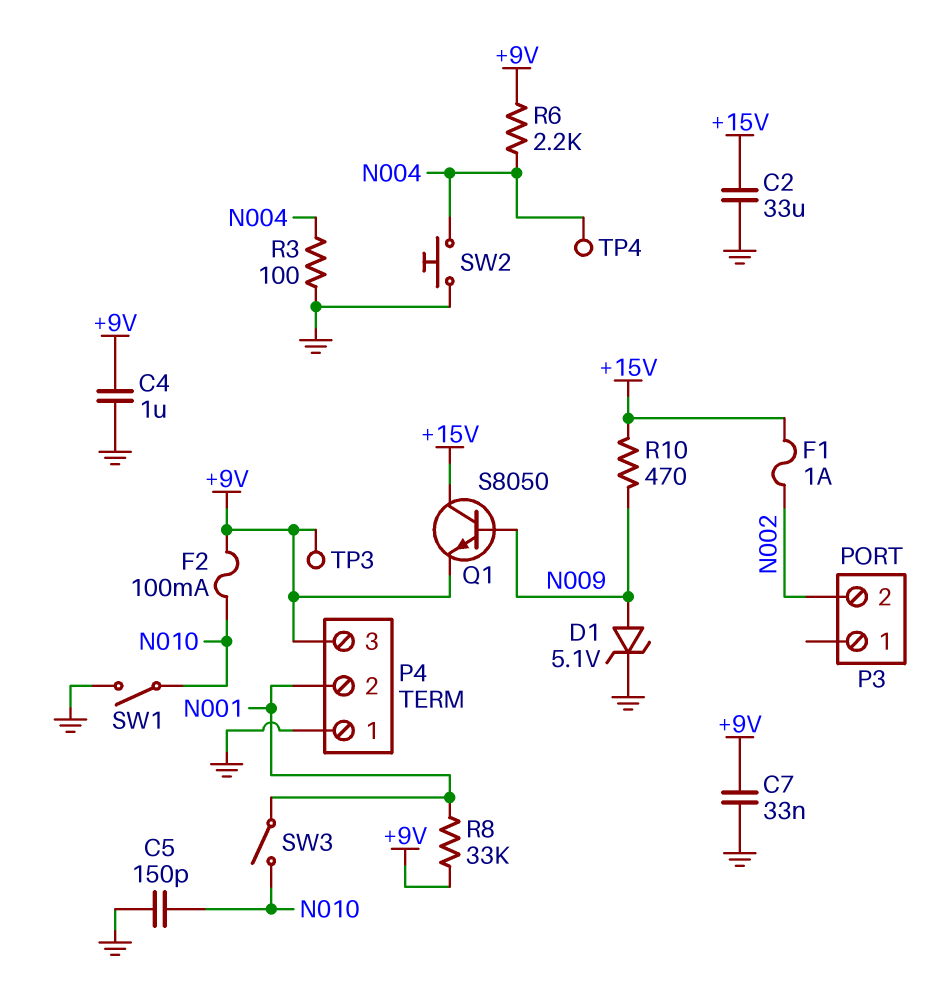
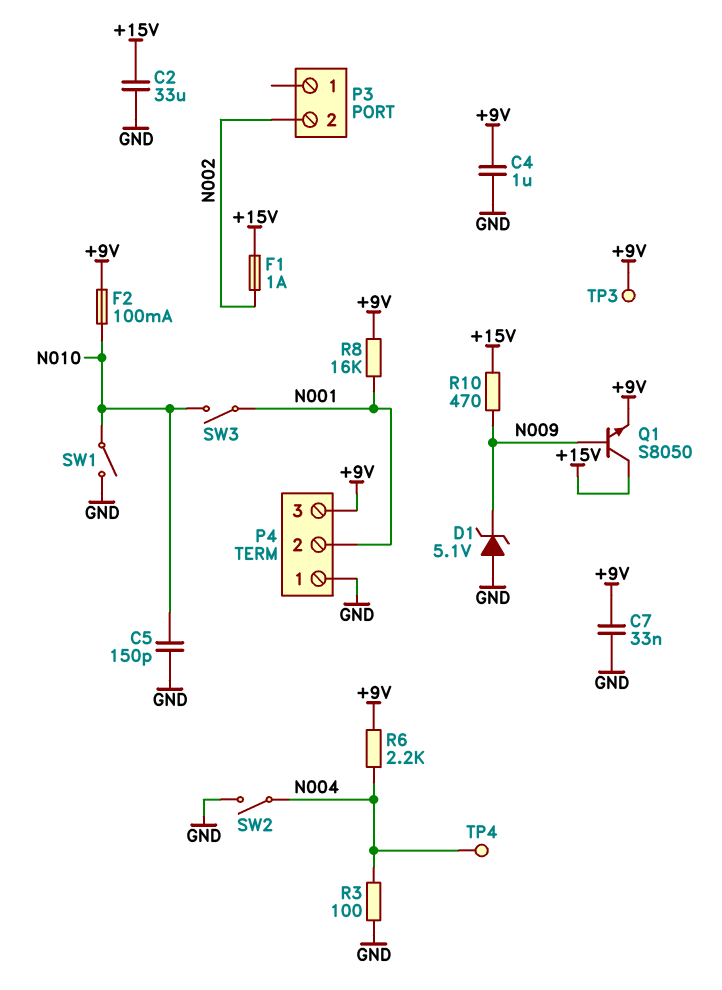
D1: zener 5.1V (A N009, K GND) -> zener 5.1V (A GND, K N009)
R8: 33k (+9V, N001) -> 16k (+9V, N001)
SW2: button (GND, N004) -> switch (GND, N004)

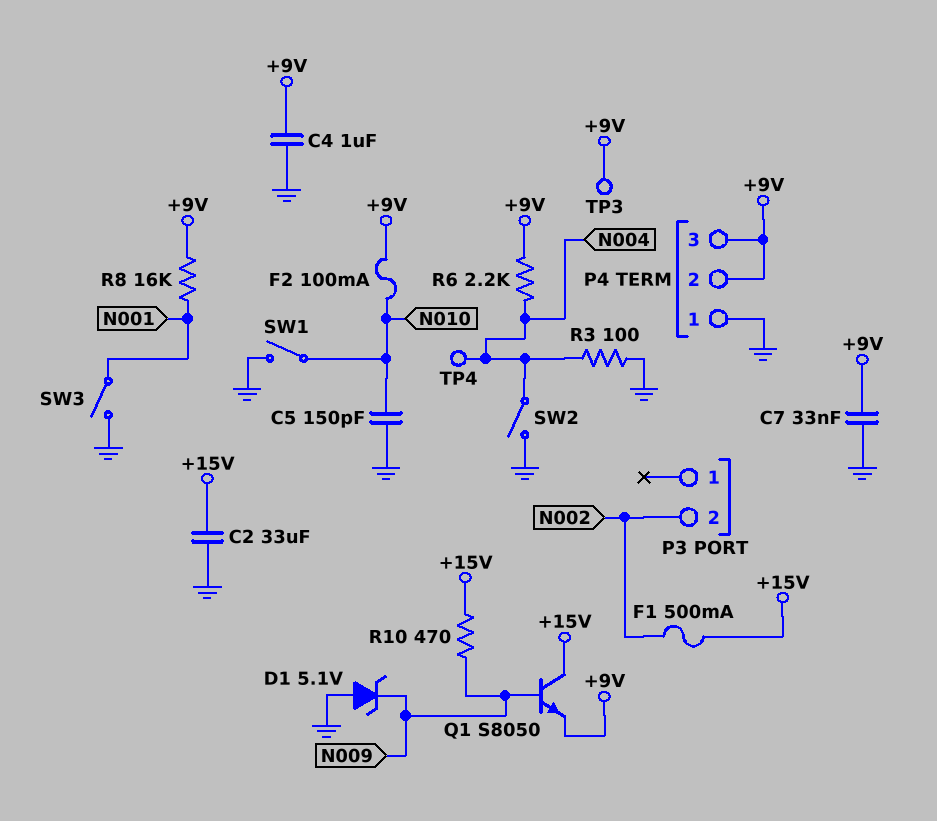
F1: 1A (+15V, N002) -> 500mA (+15V, N002)
P4 pin 2: N001 -> +9V
SW3: switch (N001, N010) -> switch (GND, N001)

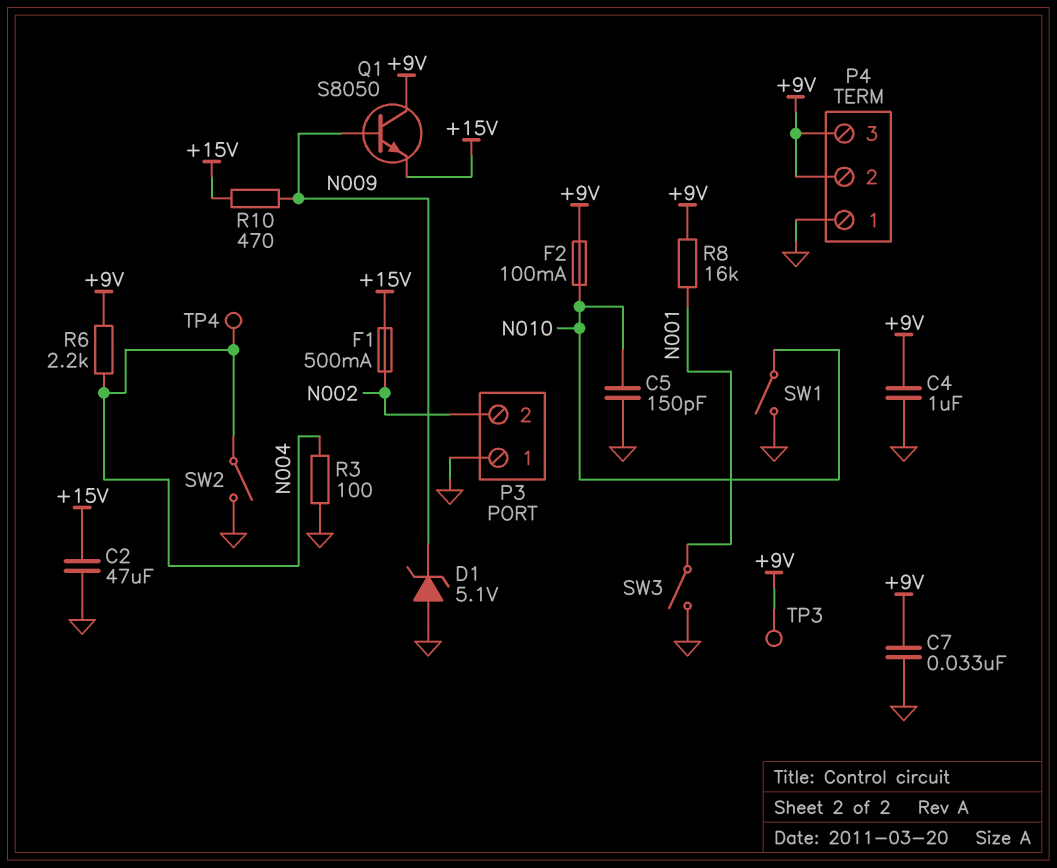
C2: 33uF (+15V, GND) -> 47uF (+15V, GND)
P3 pin 1: none -> GND
Q1: NPN S8050 (B N009, C +15V, E +9V) -> NPN S8050 (B N009, C +9V, E +15V)

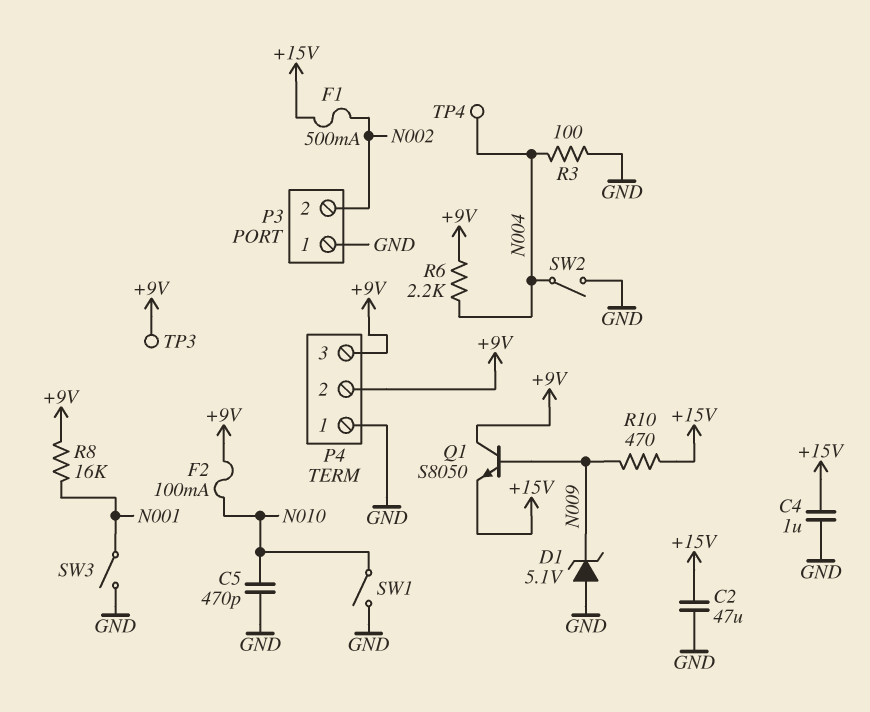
C4: 1uF (+9V, GND) -> 1uF (+15V, GND)
C5: 150pF (GND, N010) -> 470pF (GND, N010)
C7: 33nF (+9V, GND) -> none

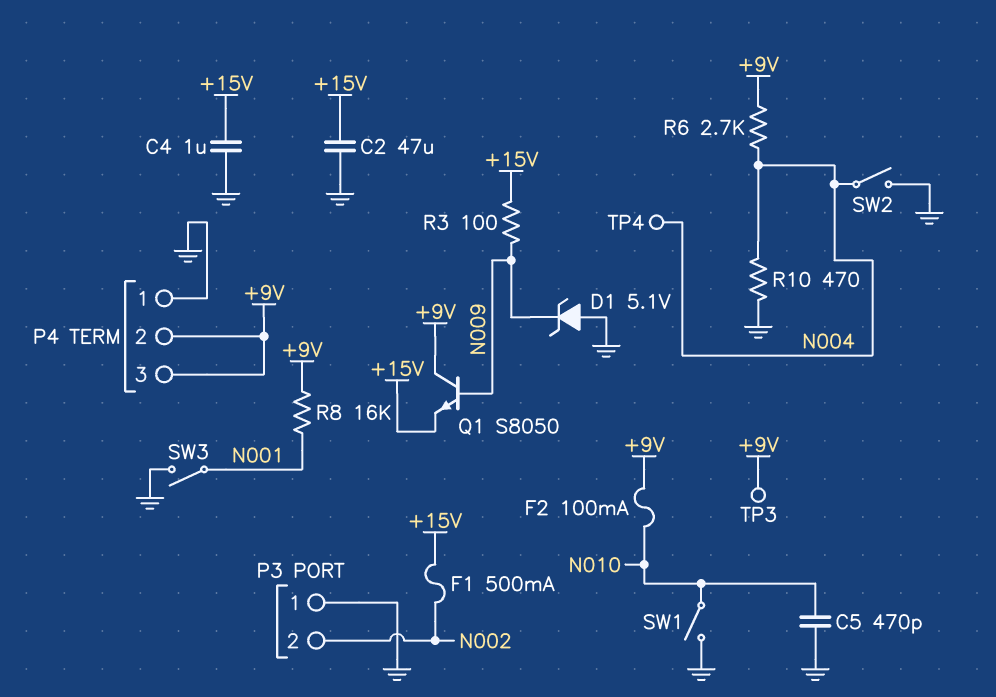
R3: 100 (GND, N004) -> 100 (+15V, N009)
R6: 2.2k (+9V, N004) -> 2.7k (+9V, N004)
R10: 470 (+15V, N009) -> 470 (GND, N004)

